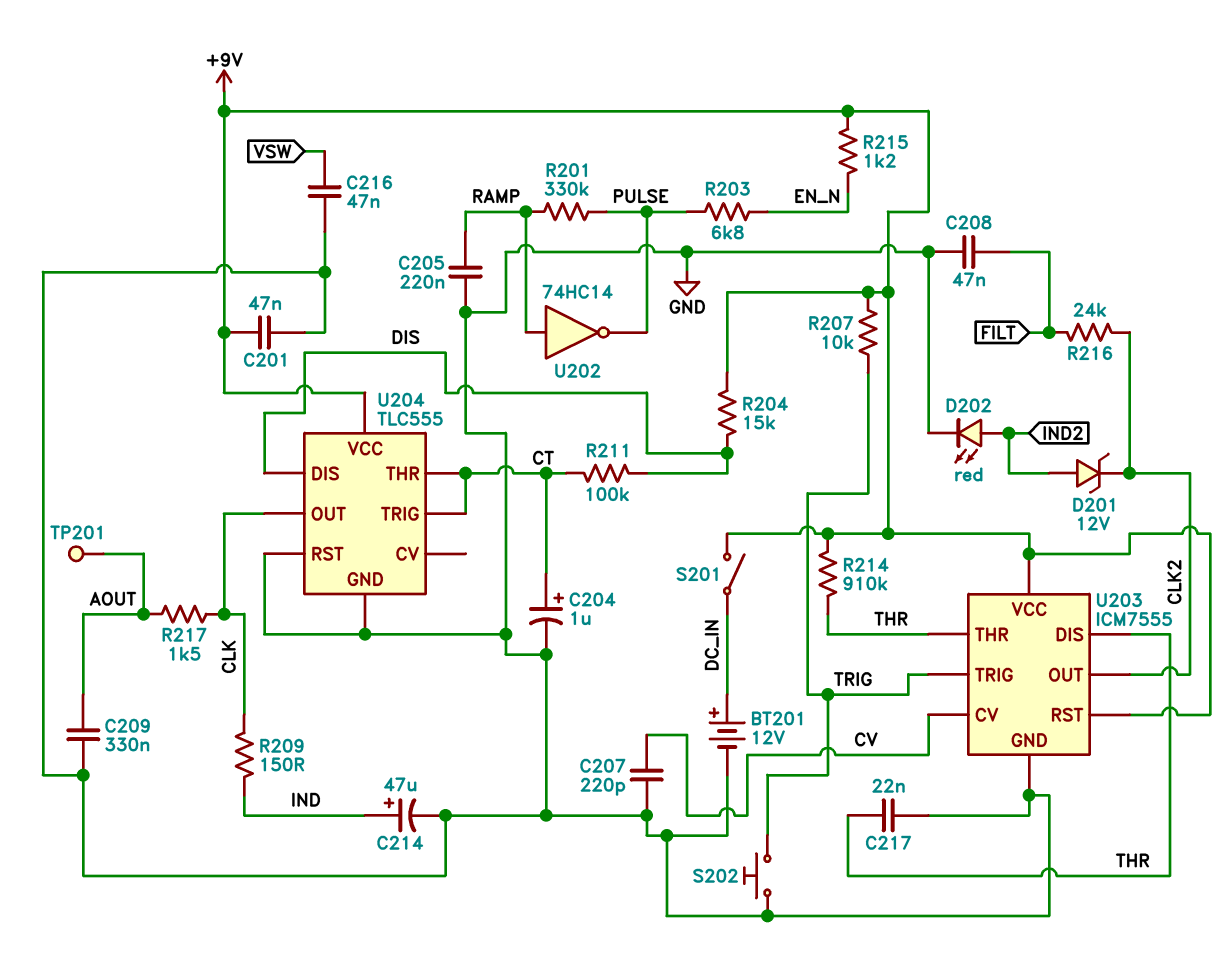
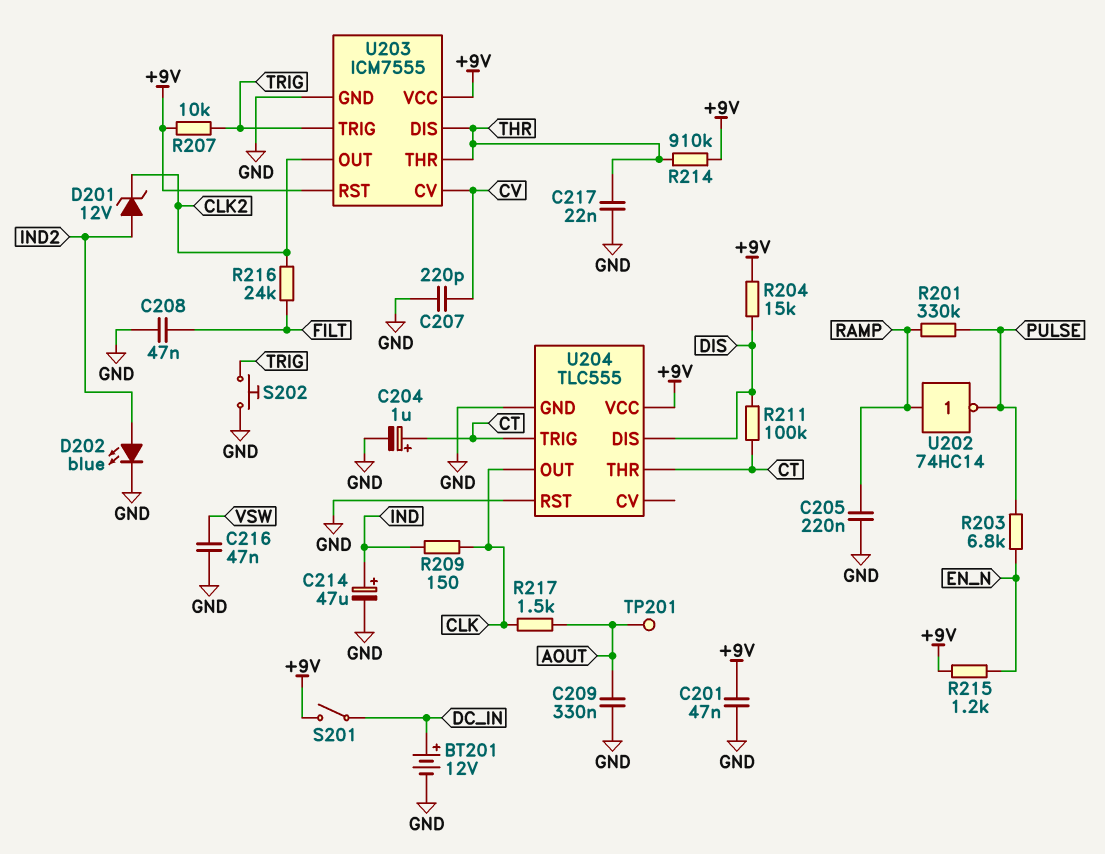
D202: LED red (A IND2, K GND) -> LED blue (A IND2, K GND)

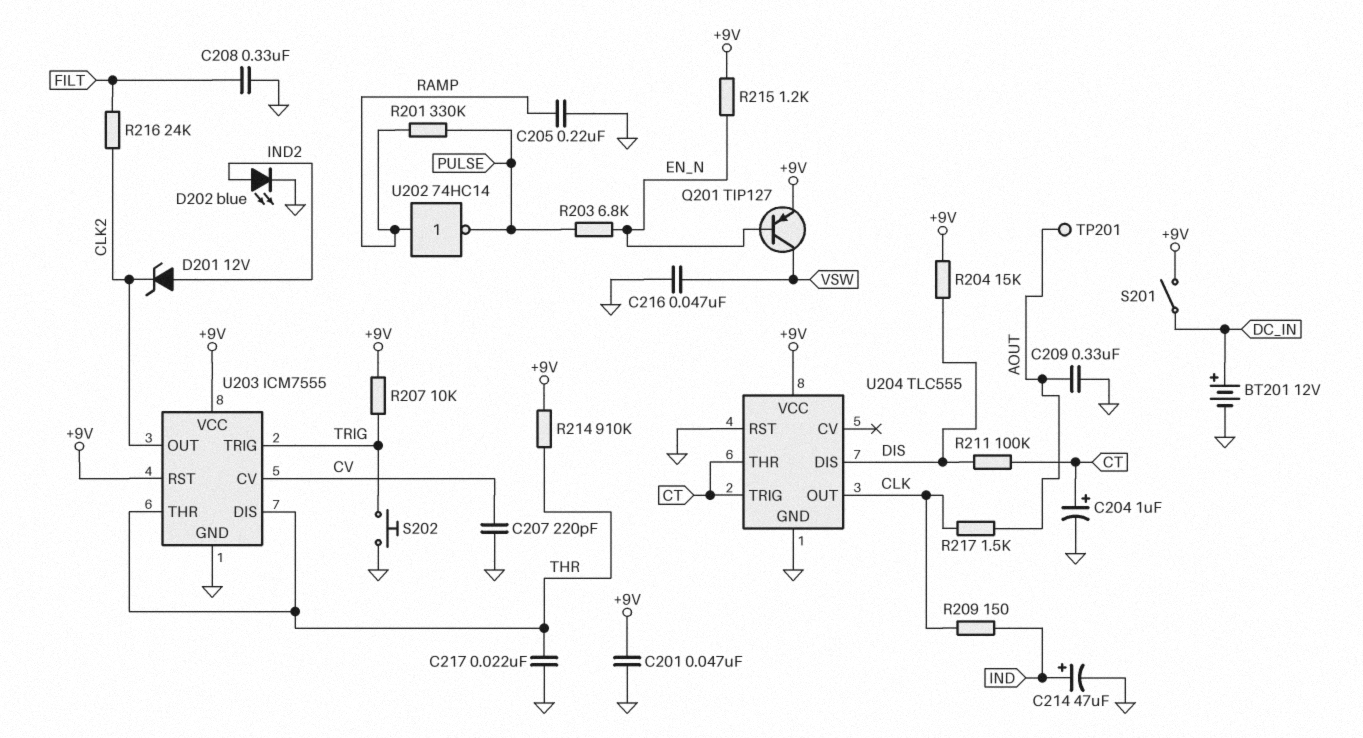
C208: 47nF (FILT, GND) -> 330nF (FILT, GND)
Q201: none -> PNP TIP127 (B EN_N, C VSW, E +9V)

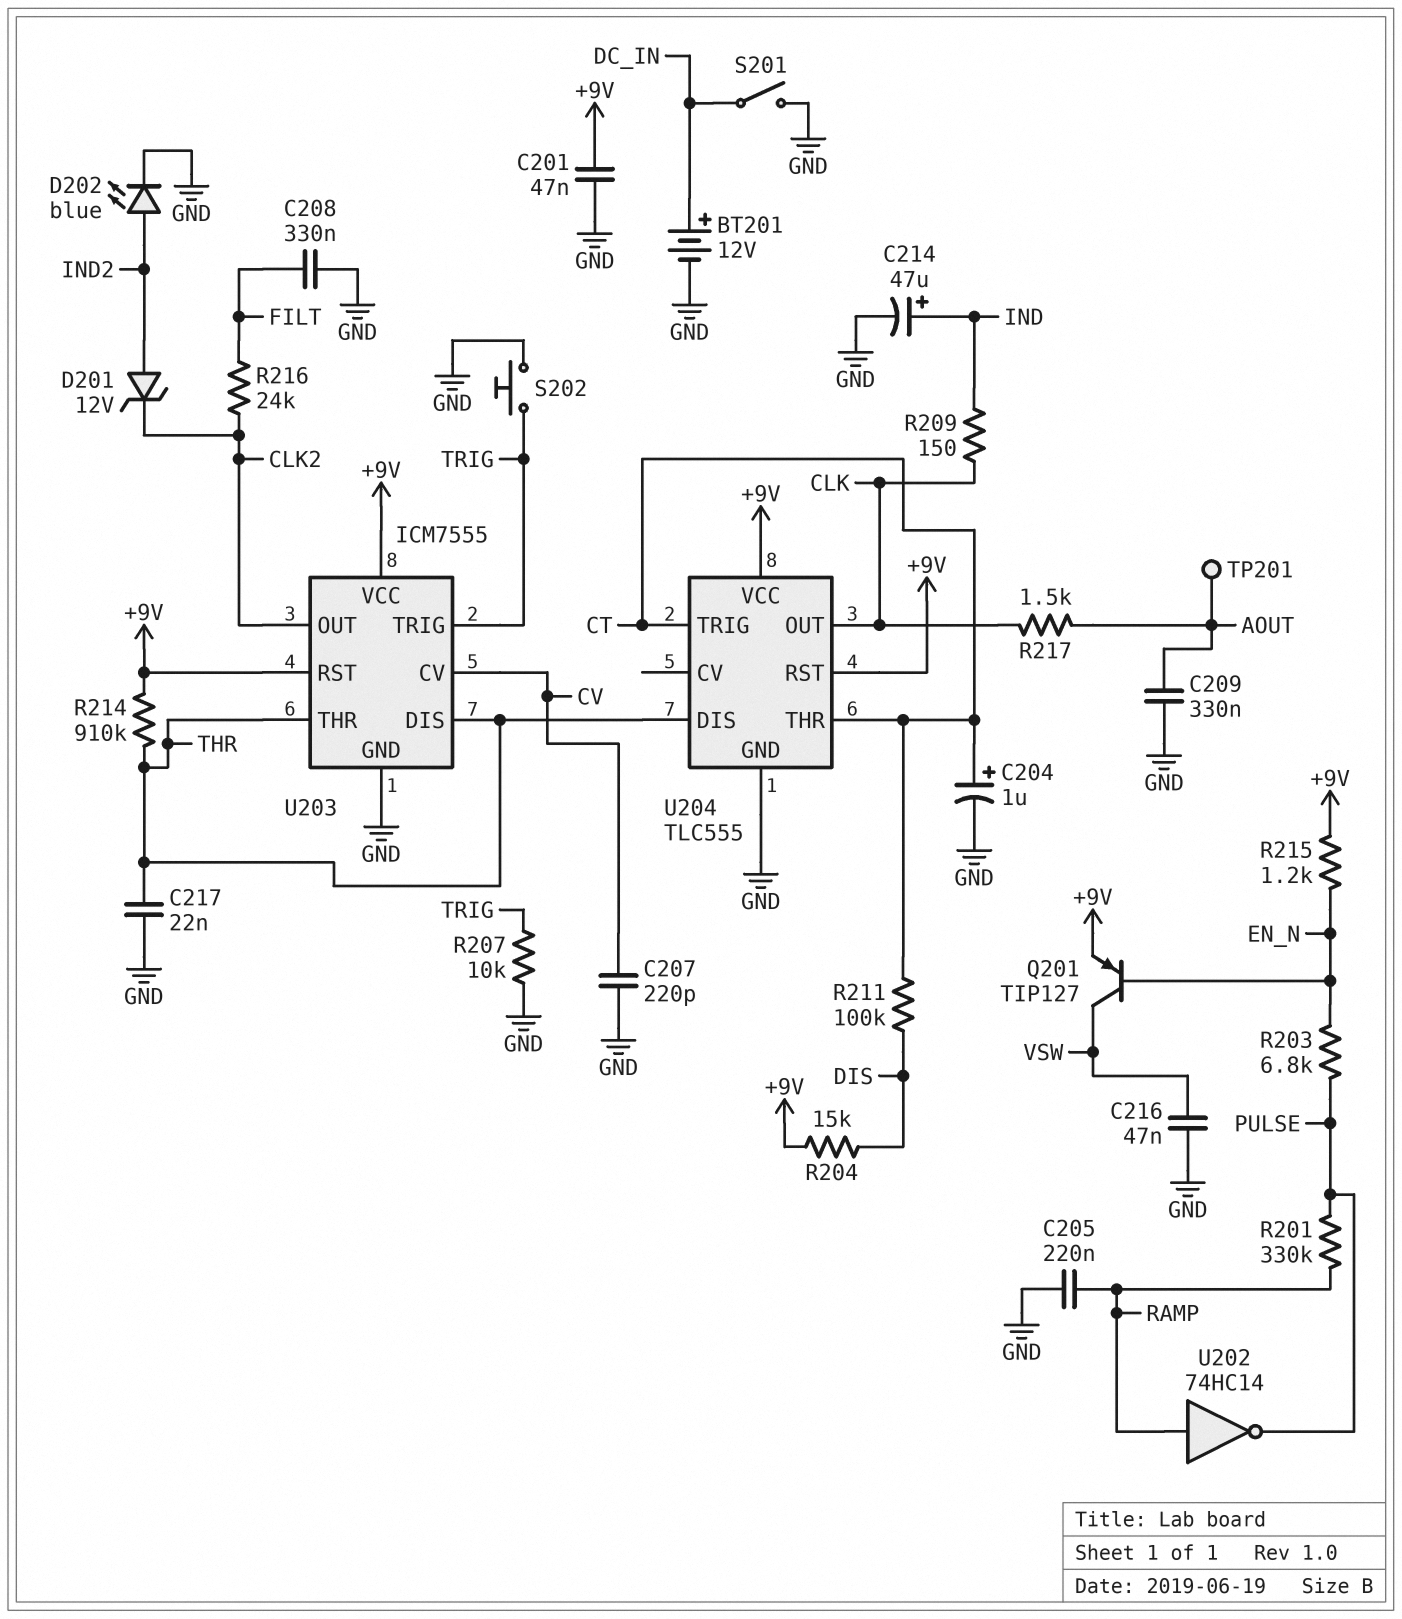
R207: 10k (+9V, TRIG) -> 10k (GND, TRIG)
S201: switch (+9V, DC_IN) -> switch (DC_IN, GND)
U204 pin DIS: DIS -> THR
U204 pin RST: GND -> +9V

